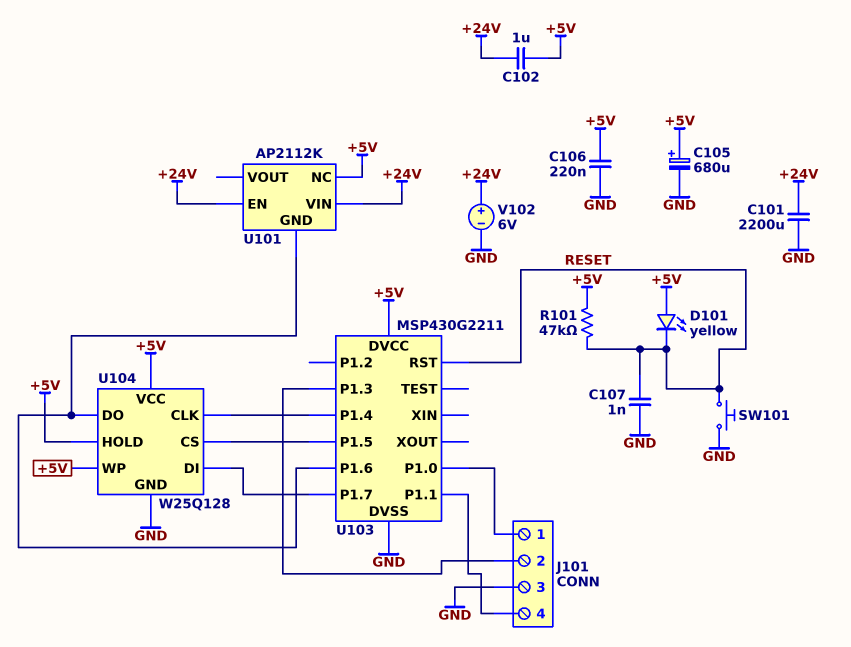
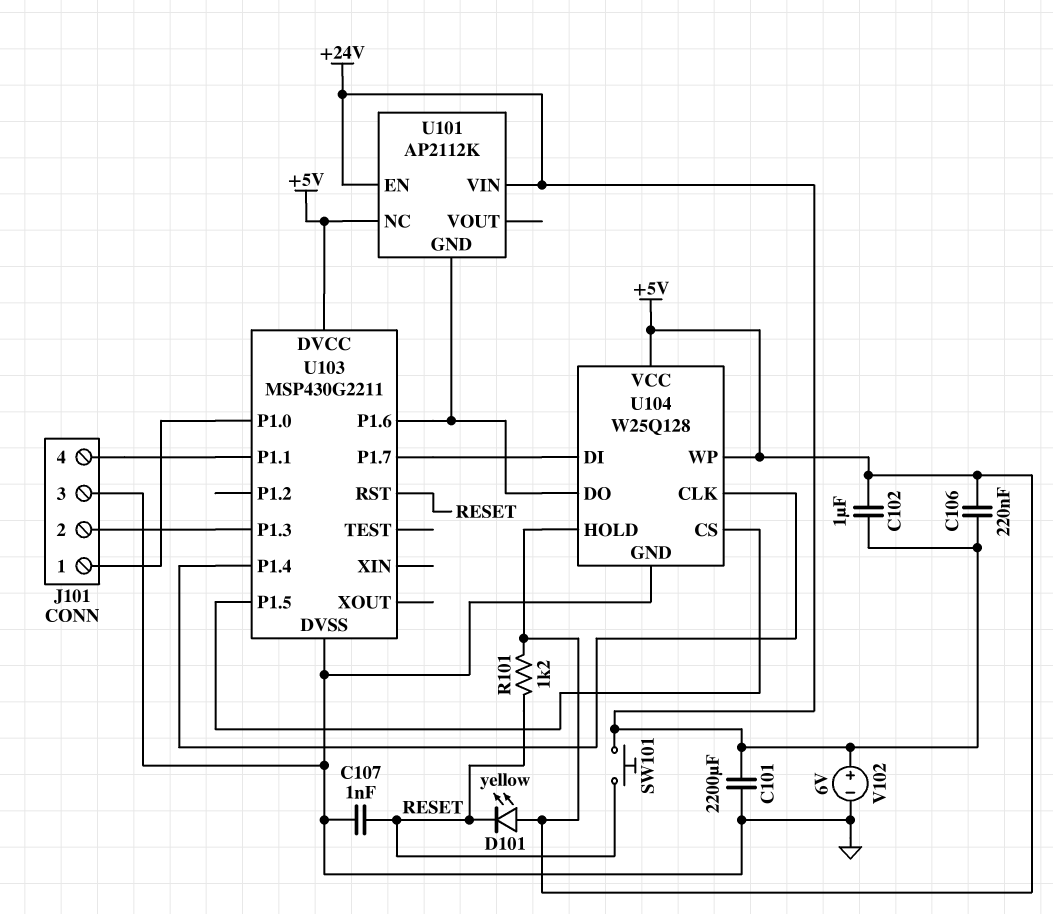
C105: 680uF (plus +5V, minus GND) -> none
C106: 220nF (+5V, GND) -> 220nF (+5V, +24V)
R101: 47k (+5V, RESET) -> 1.2k (+5V, RESET)
SW101: button (GND, RESET) -> button (+24V, RESET)

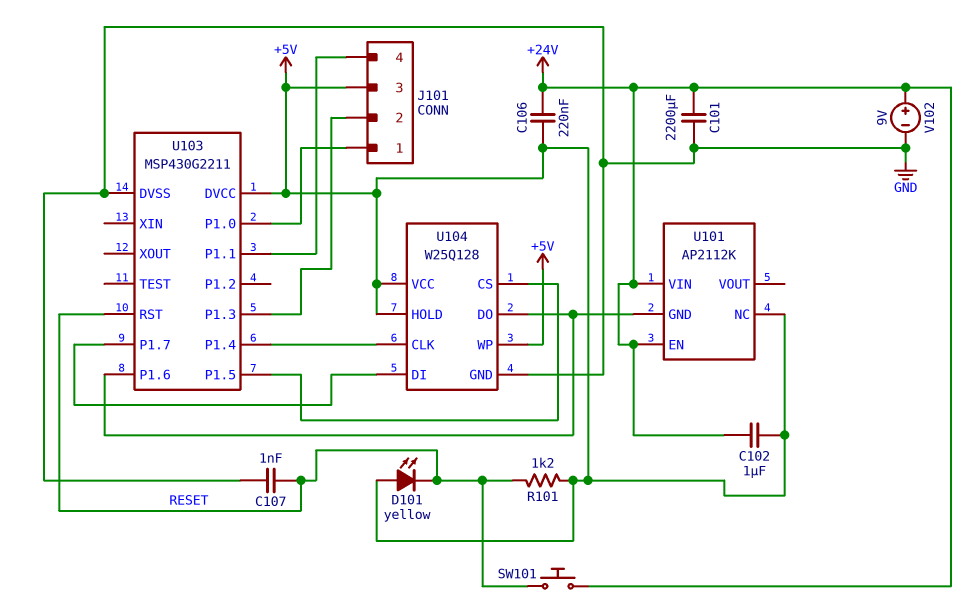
J101 pin 3: GND -> +5V
V102: 6V (plus +24V, minus GND) -> 9V (plus +24V, minus GND)

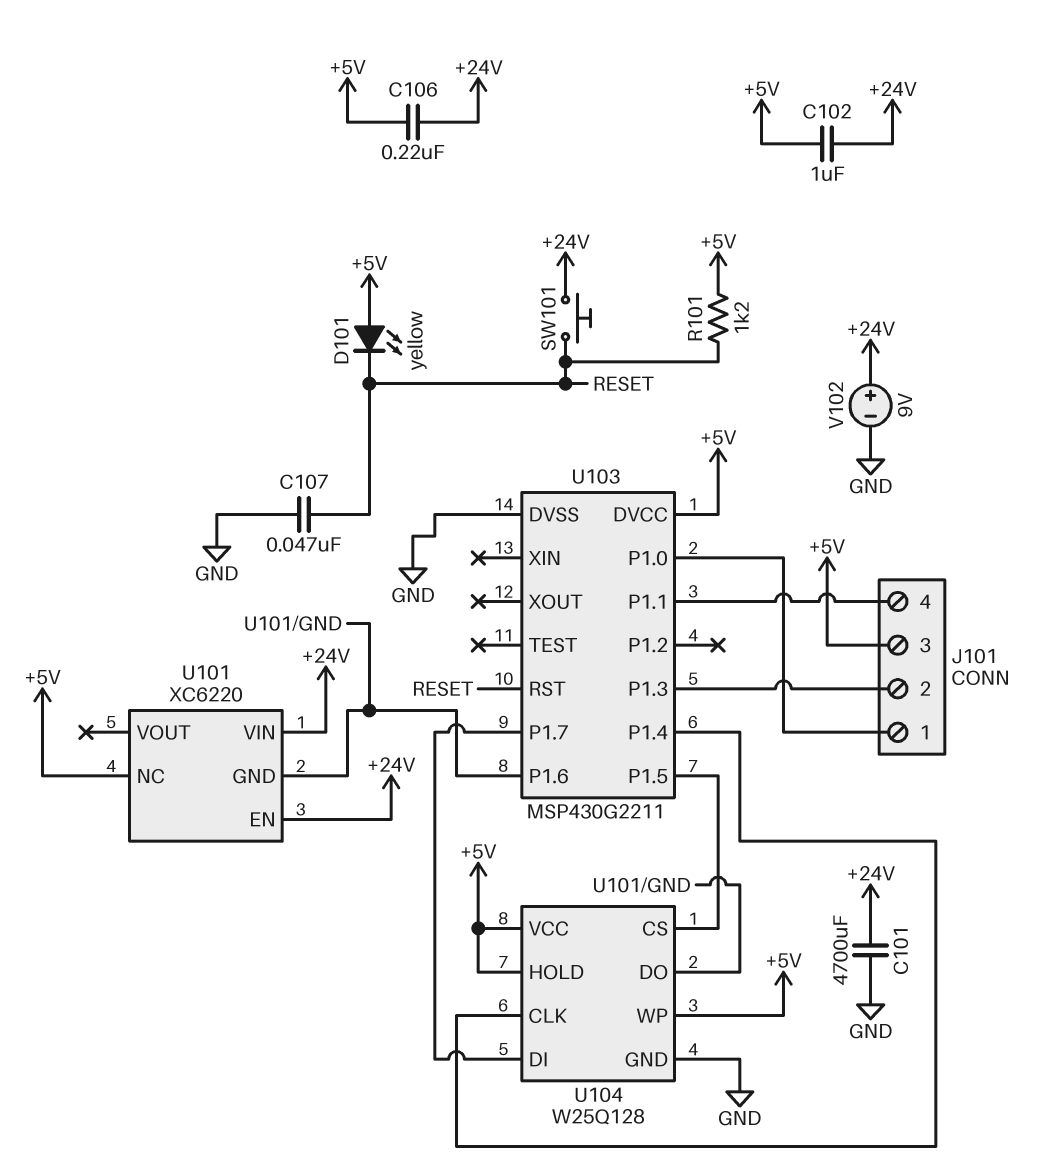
C101: 2200uF (+24V, GND) -> 4700uF (+24V, GND)
C107: 1nF (GND, RESET) -> 47nF (GND, RESET)
U101: AP2112K -> XC6220

